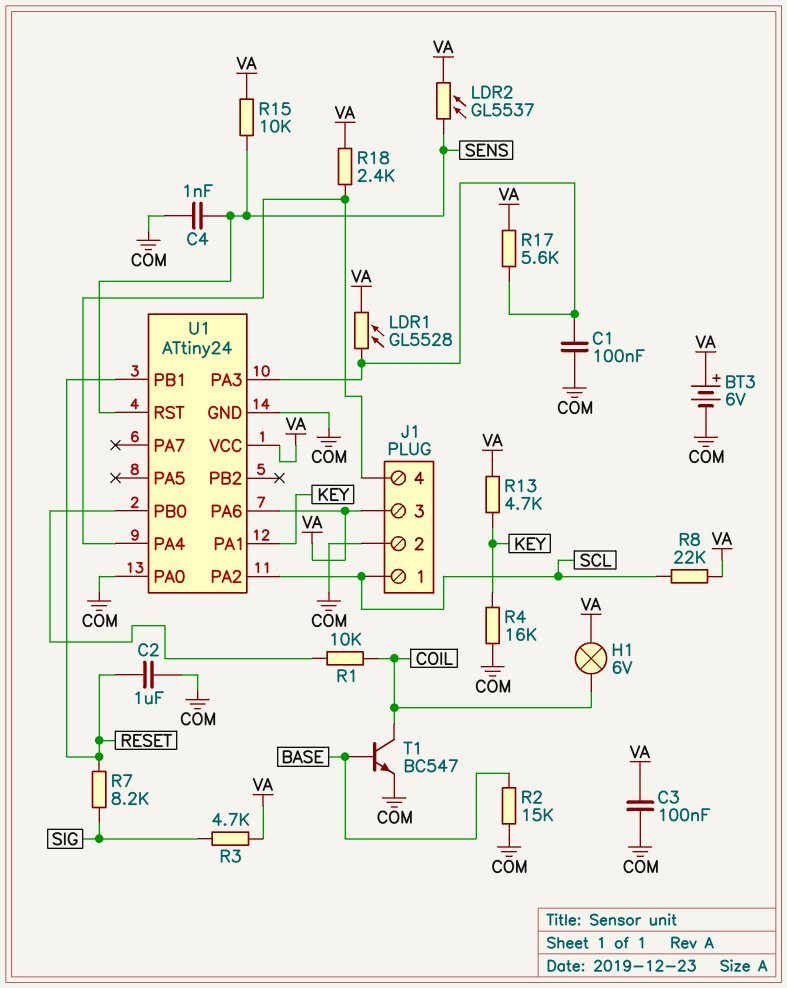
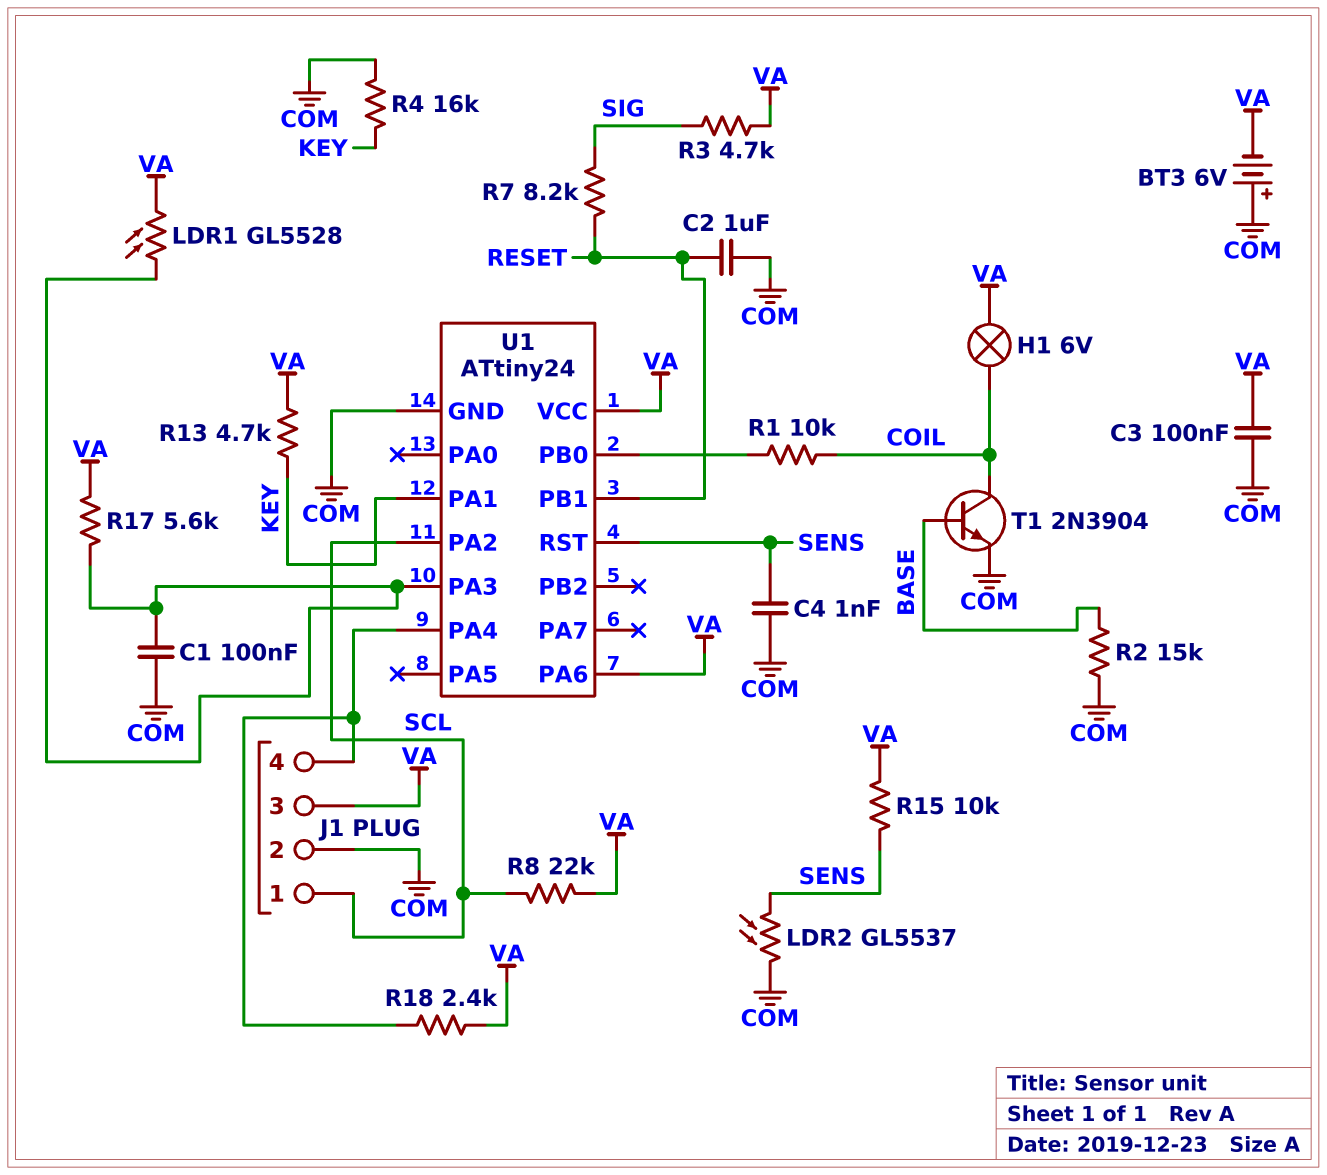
BT3: 6V (plus VA, minus COM) -> 6V (plus COM, minus VA)
LDR2: GL5537 (SENS, VA) -> GL5537 (COM, SENS)
T1: NPN BC547 (B BASE, C COIL, E COM) -> NPN 2N3904 (B BASE, C COIL, E COM)
U1 pin PA0: COM -> none

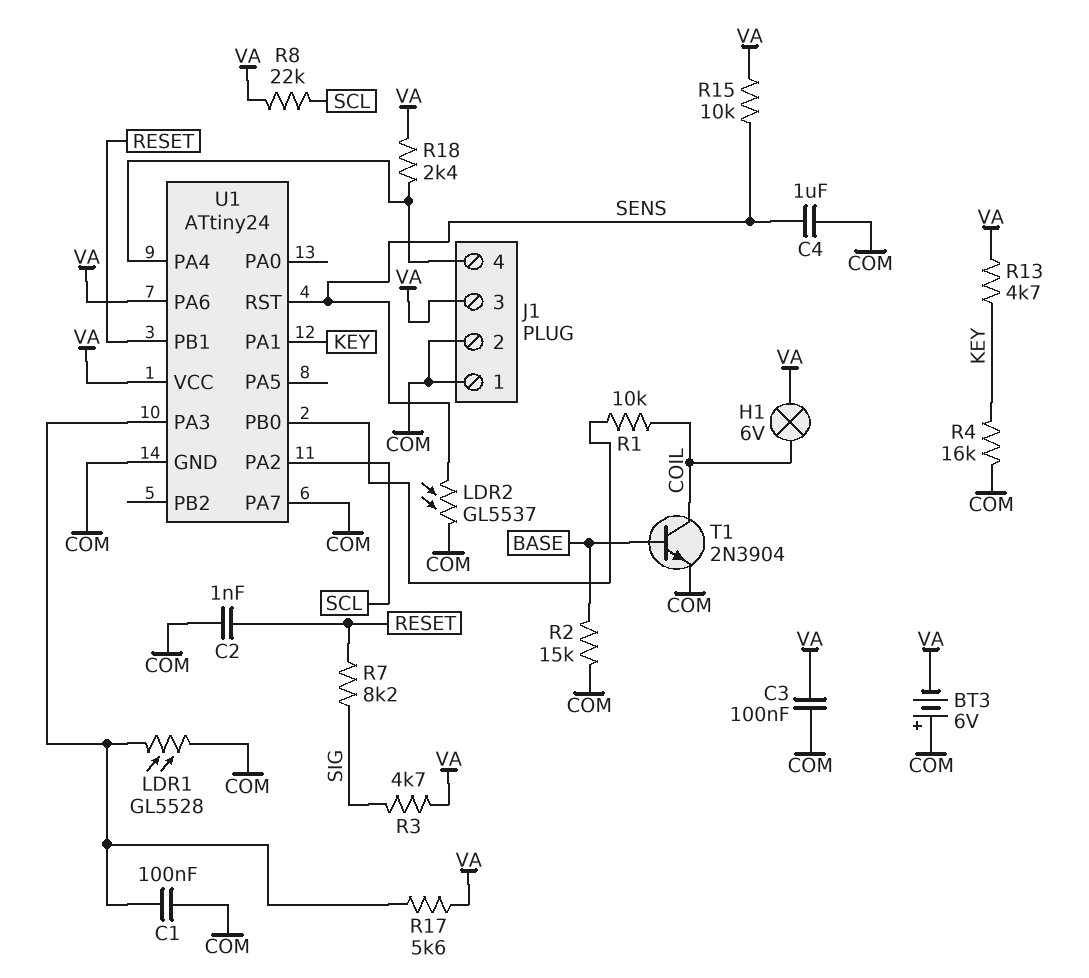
C2: 1uF (COM, RESET) -> 1nF (COM, RESET)
C4: 1nF (COM, SENS) -> 1uF (COM, SENS)
J1 pin 1: SCL -> COM
LDR1: GL5528 (U1/PA3, VA) -> GL5528 (COM, U1/PA3)
U1 pin PA7: none -> COM

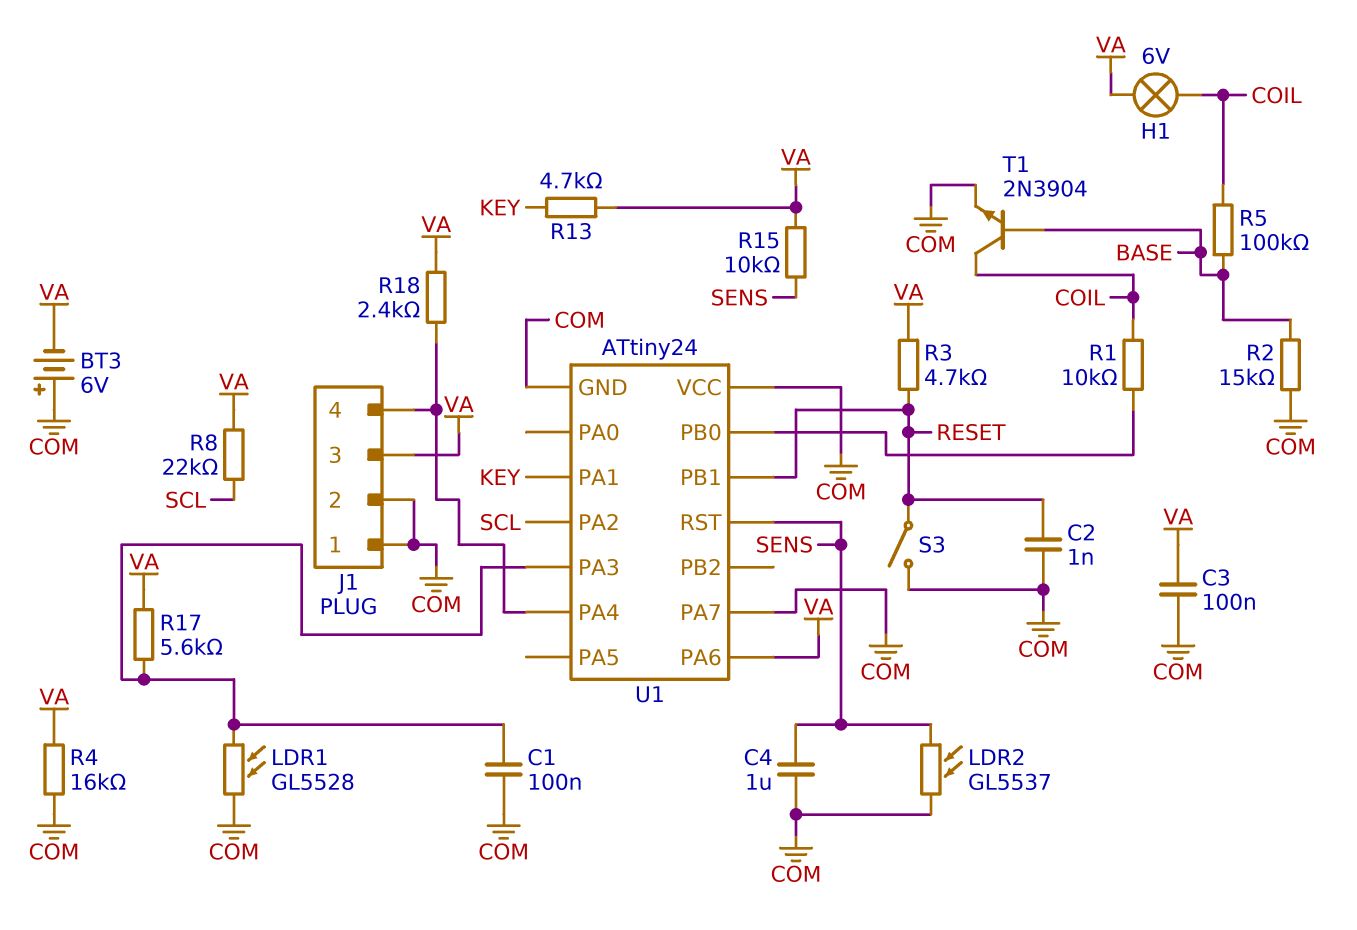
R3: 4.7k (SIG, VA) -> 4.7k (RESET, VA)
R4: 16k (COM, KEY) -> 16k (COM, VA)
R5: none -> 100k (BASE, COIL)
R7: 8.2k (RESET, SIG) -> none
S3: none -> switch (COM, RESET)
U1 pin VCC: VA -> COM

